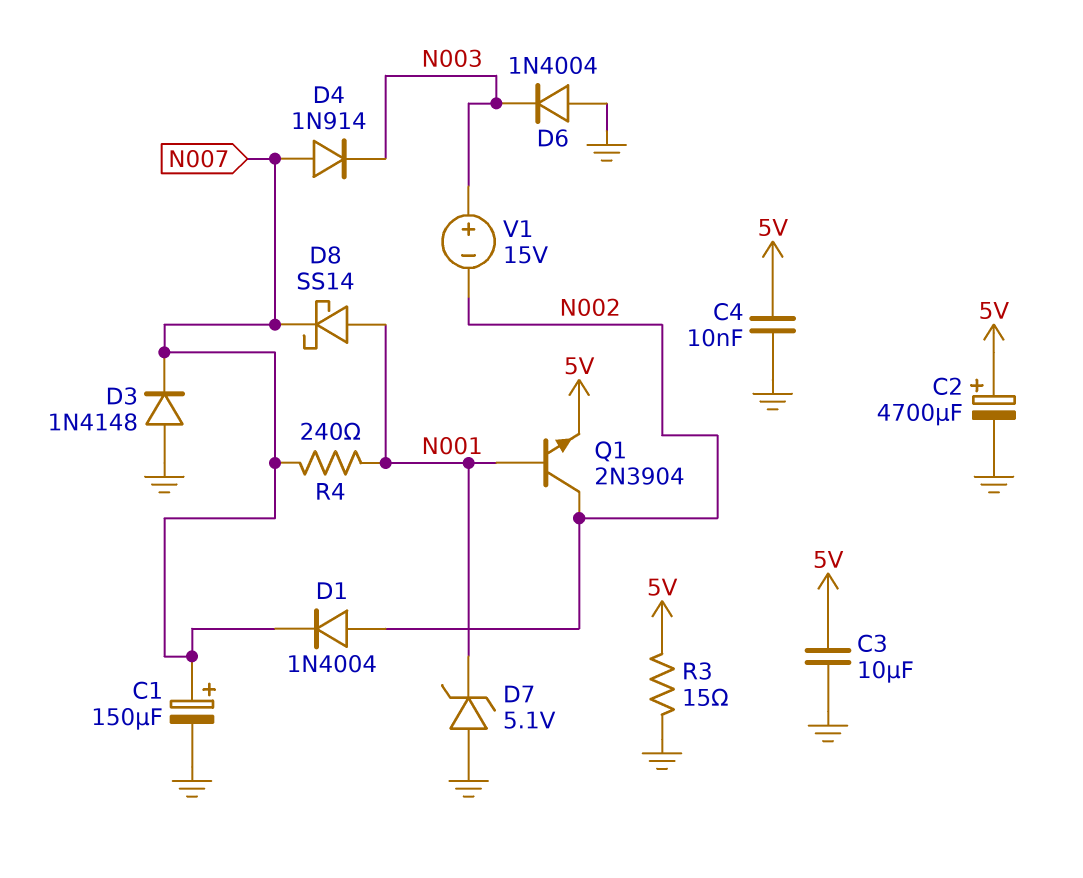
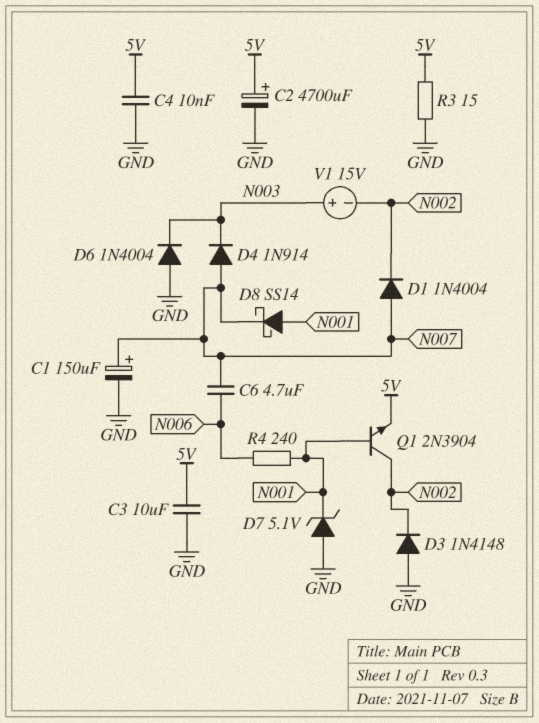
C6: none -> 4.7uF (N006, N007)
D1: diode 1N4004 (A N002, K N007) -> diode 1N4004 (A N007, K N002)
D3: diode 1N4148 (A GND, K N007) -> diode 1N4148 (A GND, K N002)
R4: 240 (N001, N007) -> 240 (N001, N006)

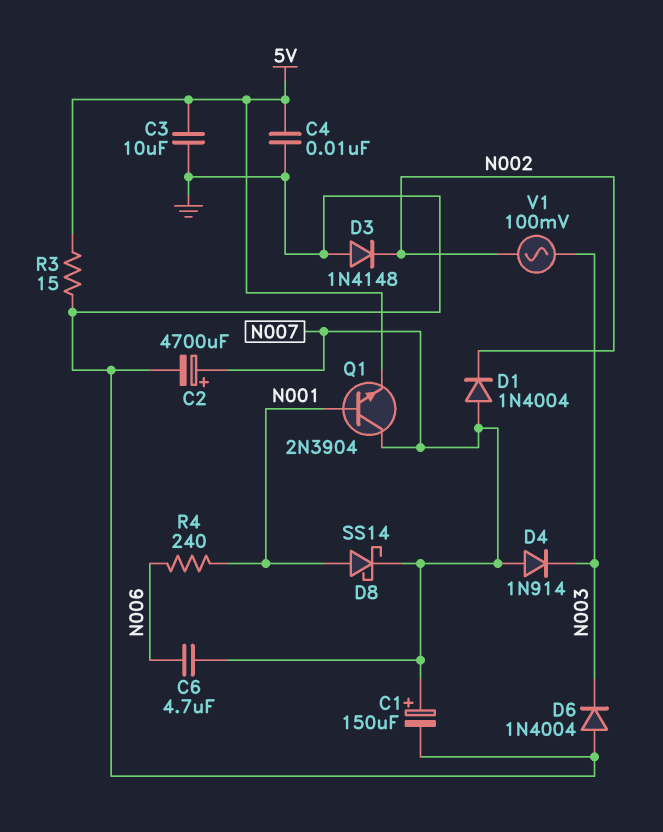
C2: 4700uF (plus 5V, minus GND) -> 4700uF (plus N007, minus GND)
D7: zener 5.1V (A GND, K N001) -> none
Q1: NPN 2N3904 (B N001, C N002, E 5V) -> NPN 2N3904 (B N001, C N007, E 5V)
V1: 15V (plus N003, minus N002) -> AC 100mV (N002, N003)

